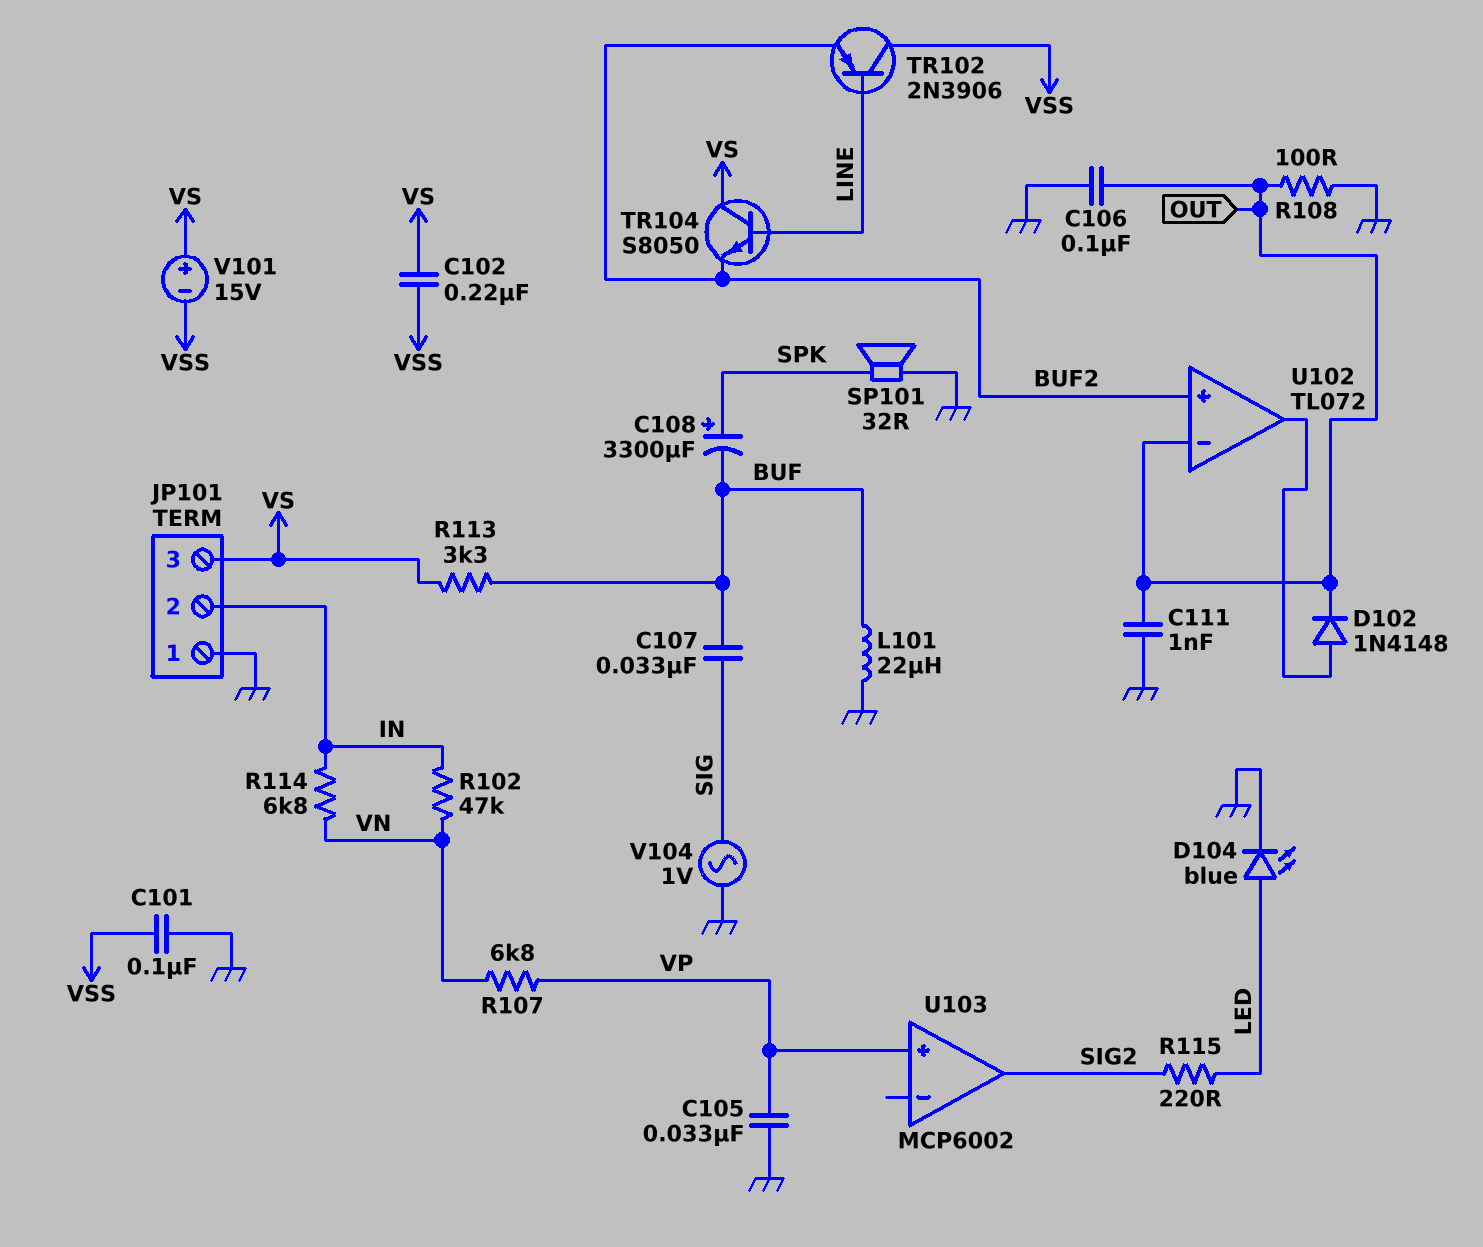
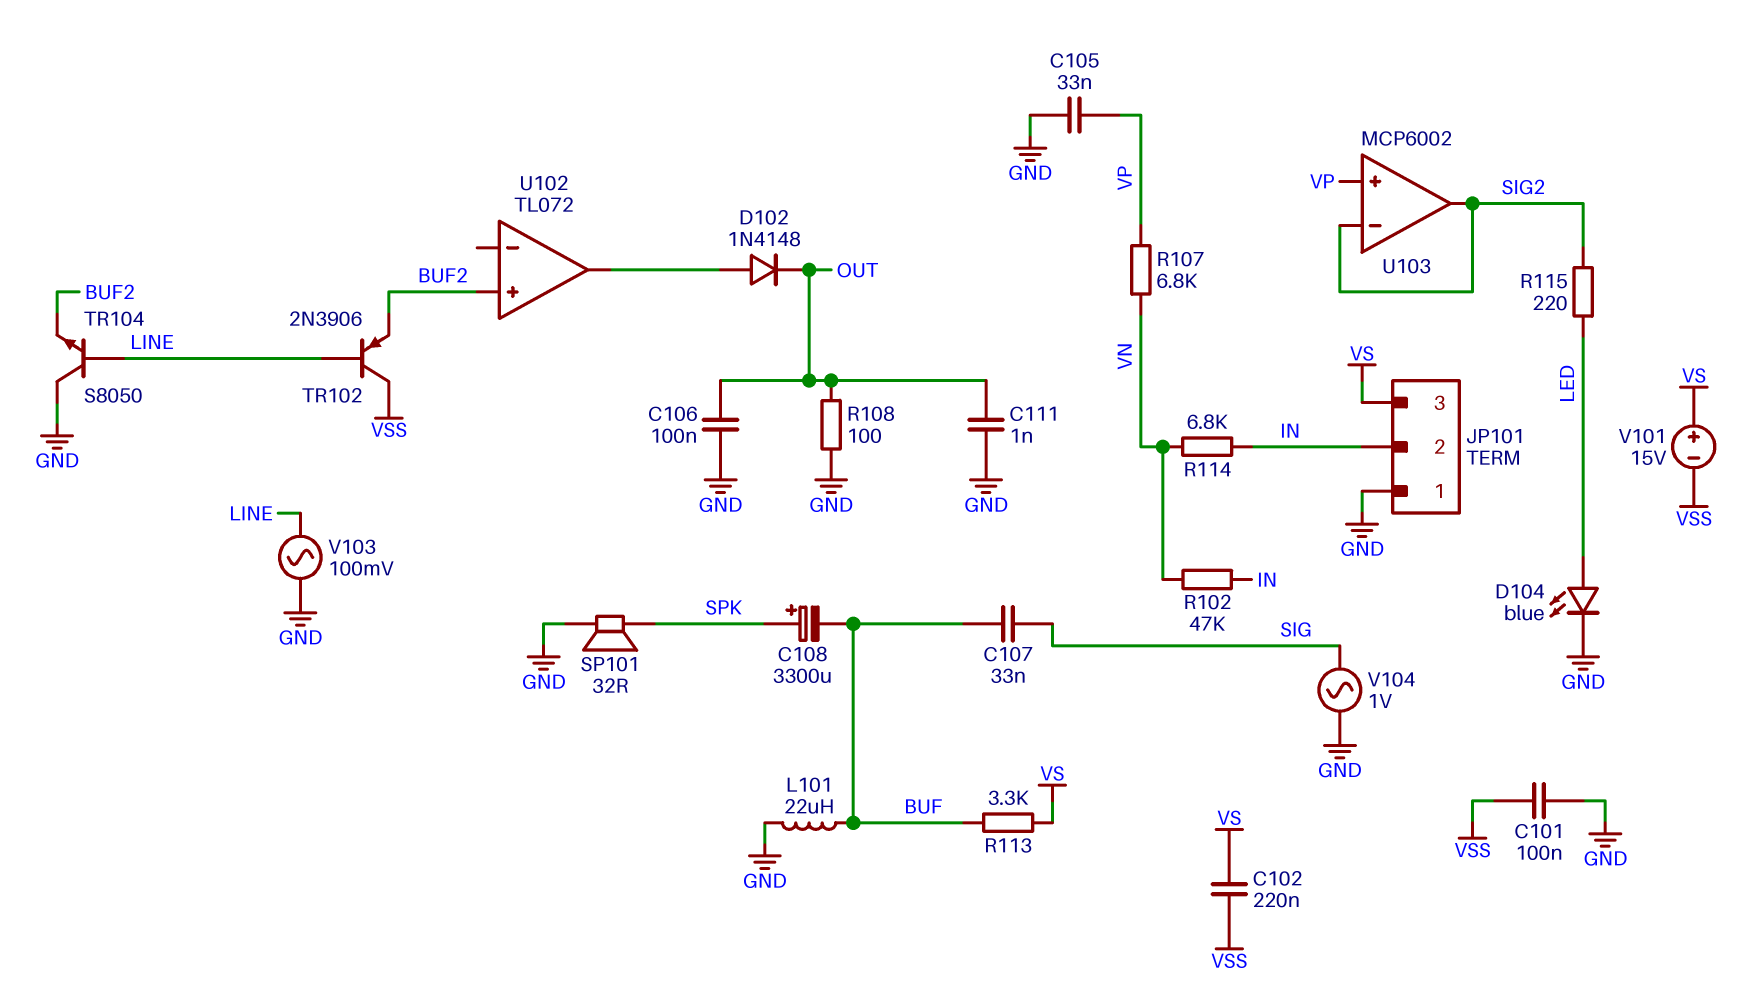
TR104: NPN S8050 (B LINE, C VS, E BUF2) -> NPN S8050 (B LINE, C GND, E BUF2)
U102 pin in-: OUT -> none
U103 pin in-: none -> SIG2
V103: none -> AC 100mV (GND, LINE)

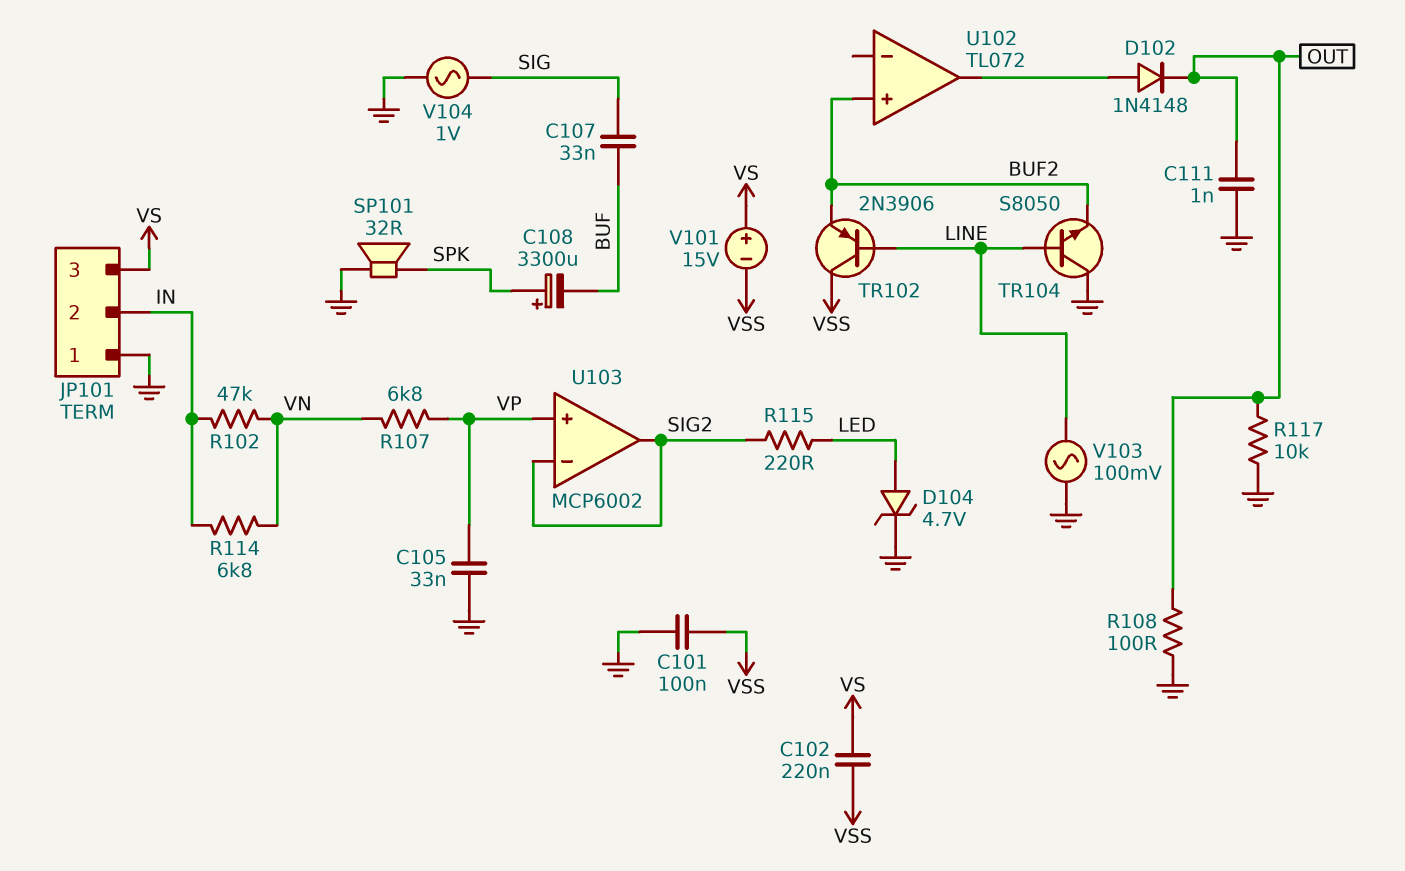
C106: 100nF (GND, OUT) -> none
D104: LED blue (A LED, K GND) -> zener 4.7V (A LED, K GND)
L101: 22uH (BUF, GND) -> none
R113: 3.3k (BUF, VS) -> none
R117: none -> 10k (GND, OUT)

